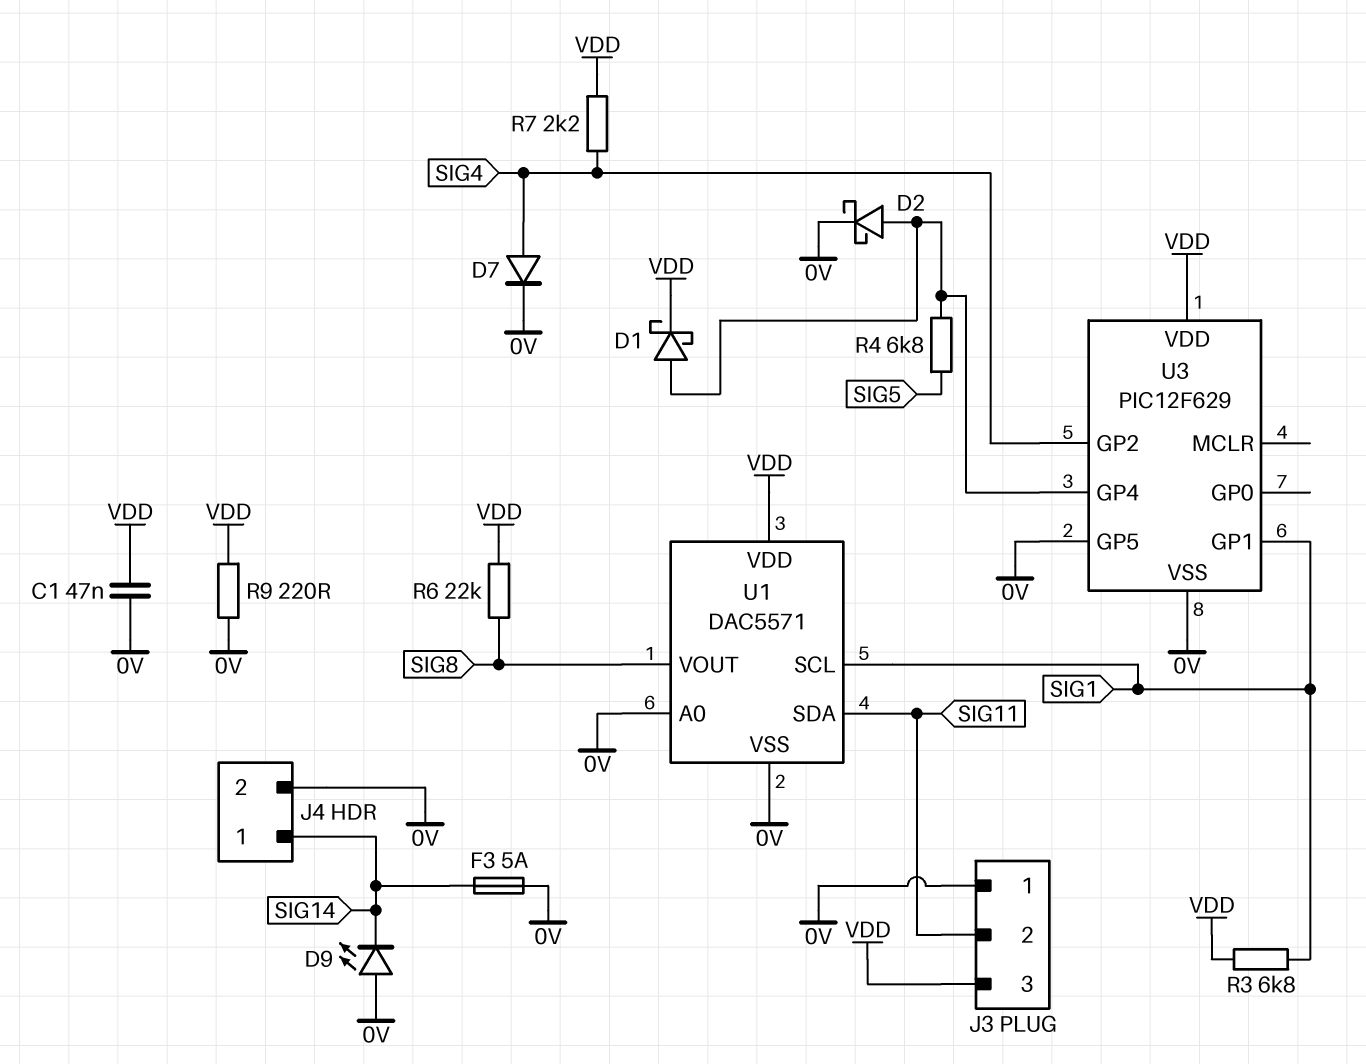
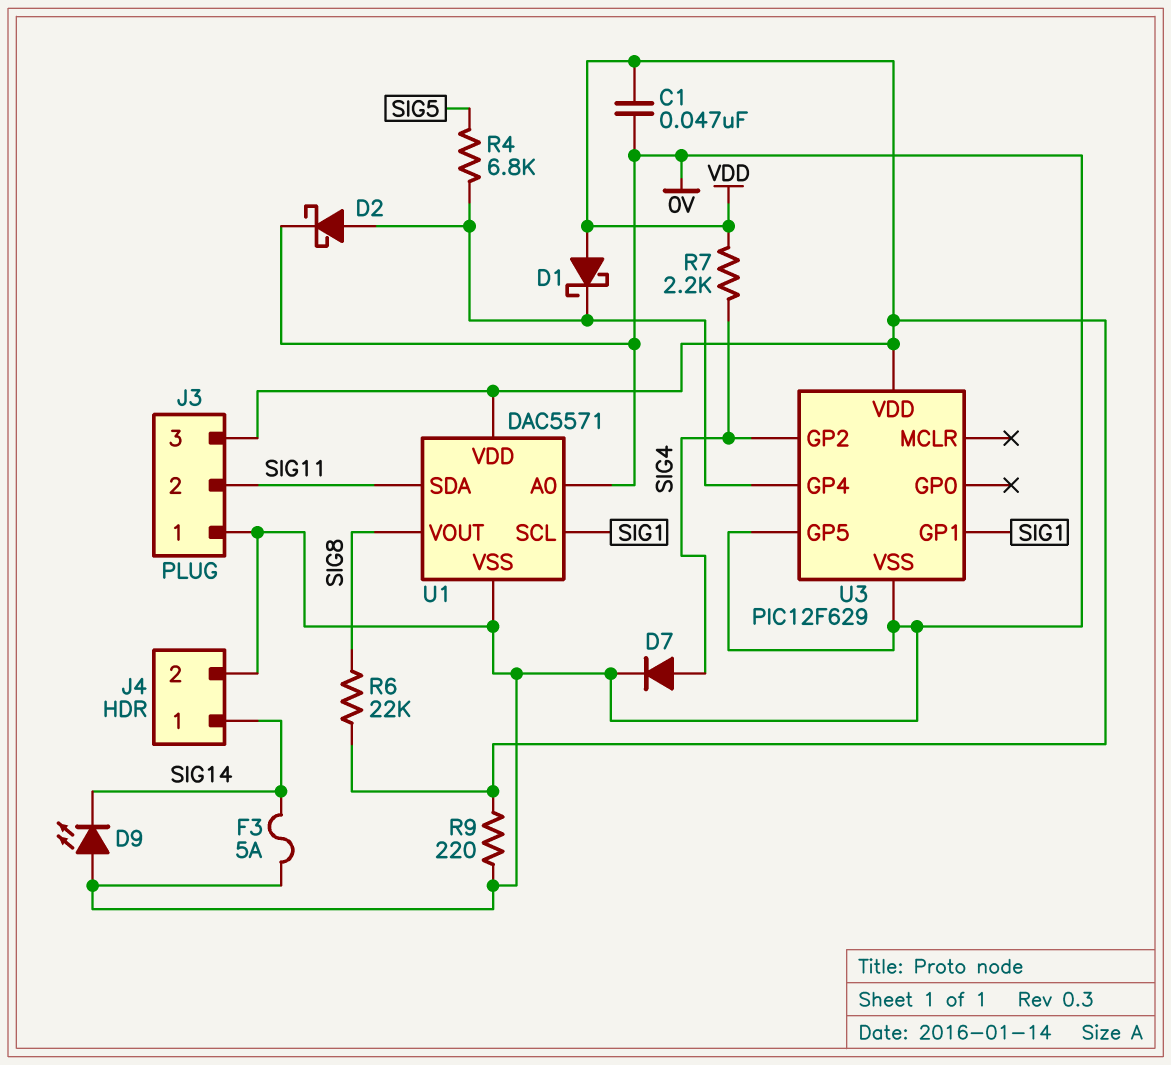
D1: schottky (A U3/GP4, K VDD) -> schottky (A VDD, K U3/GP4)
R3: 6.8k (SIG1, VDD) -> none

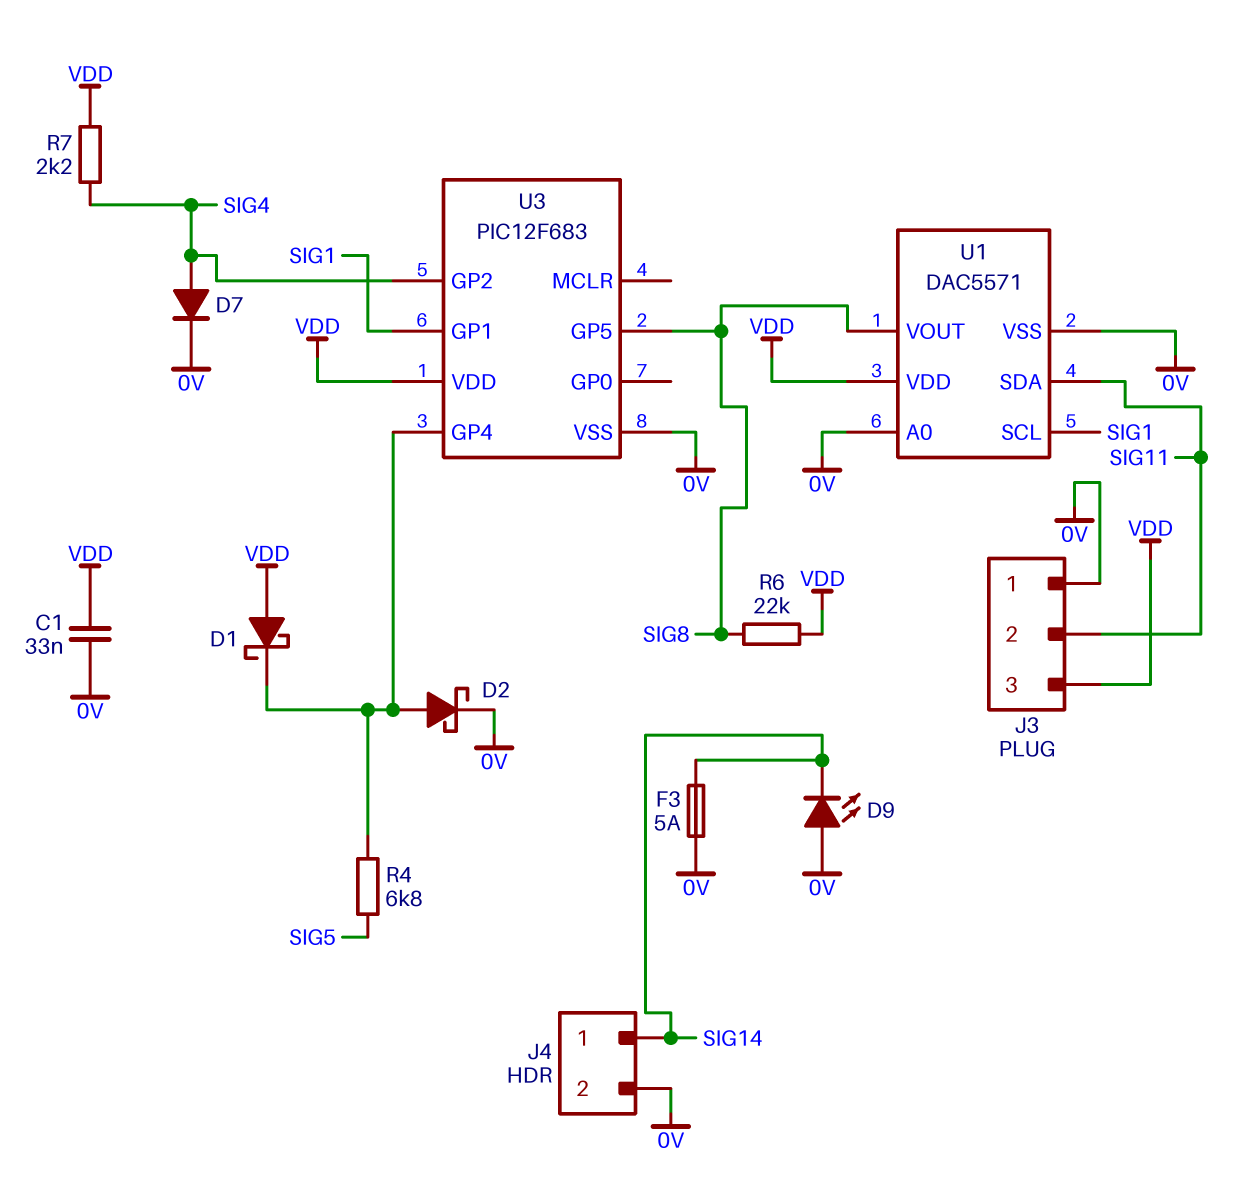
C1: 47nF (0V, VDD) -> 33nF (0V, VDD)
R9: 220 (0V, VDD) -> none
U3: PIC12F629 -> PIC12F683
U3 pin GP5: 0V -> SIG8

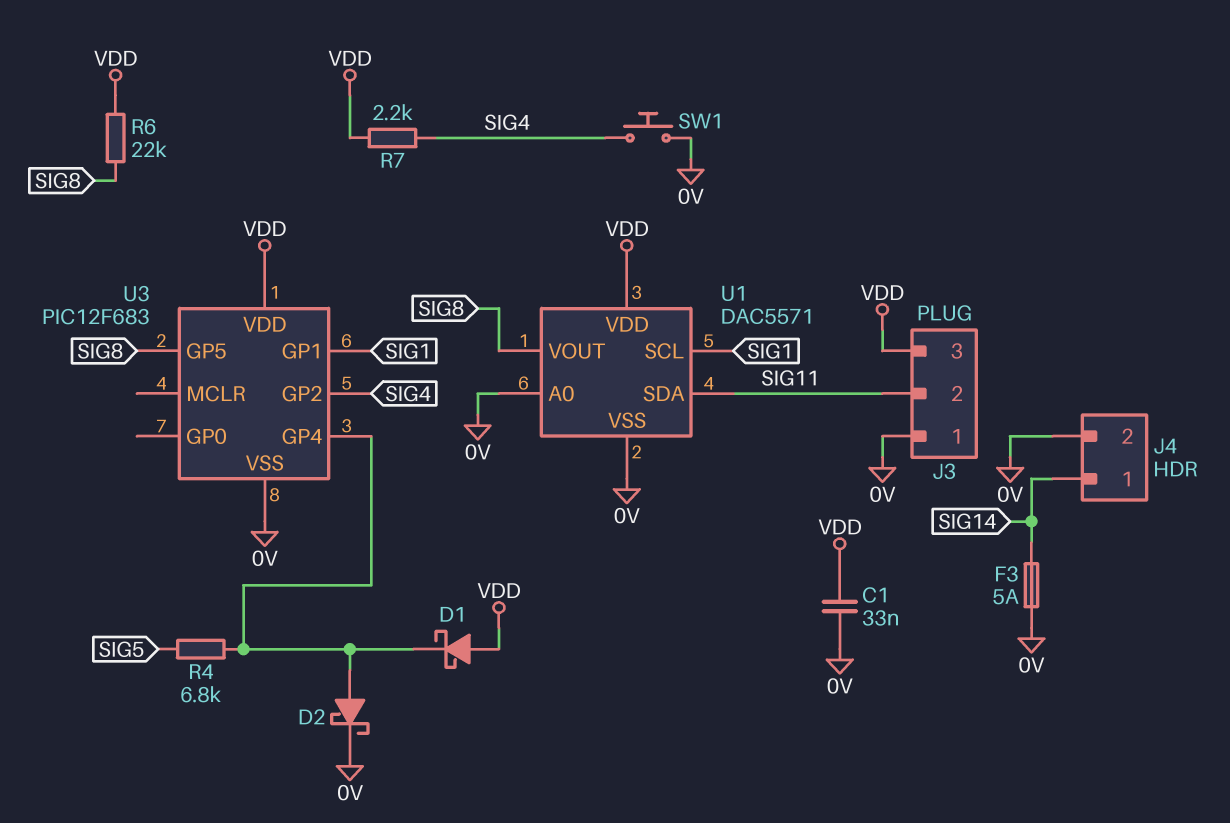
D7: diode (A SIG4, K 0V) -> none
D9: LED (A 0V, K SIG14) -> none
SW1: none -> button (0V, SIG4)

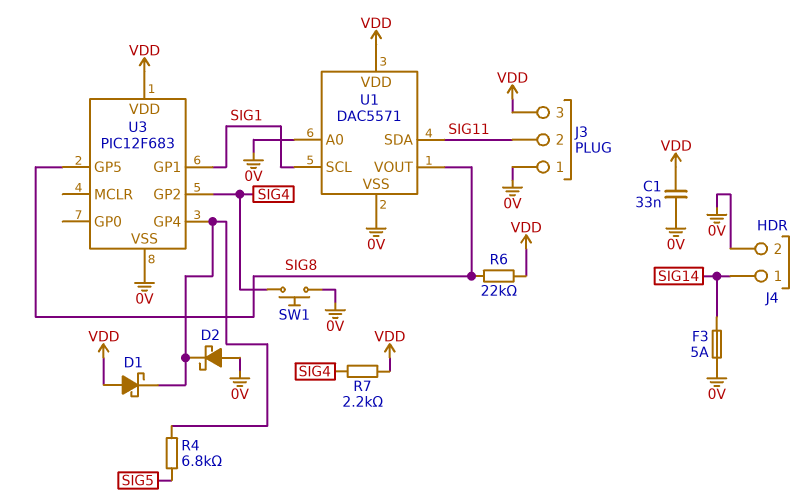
D2: schottky (A U3/GP4, K 0V) -> schottky (A 0V, K U3/GP4)

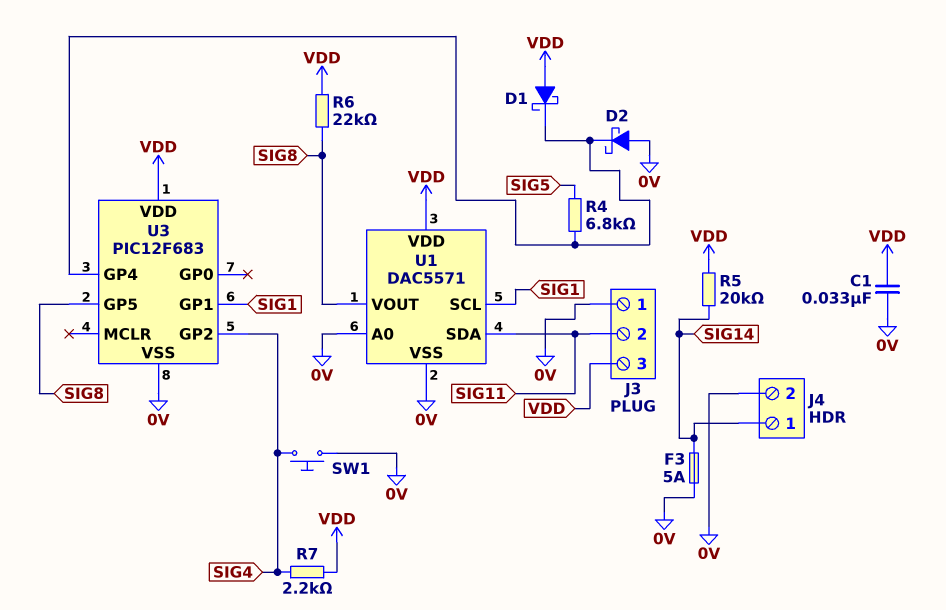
R5: none -> 20k (SIG14, VDD)

